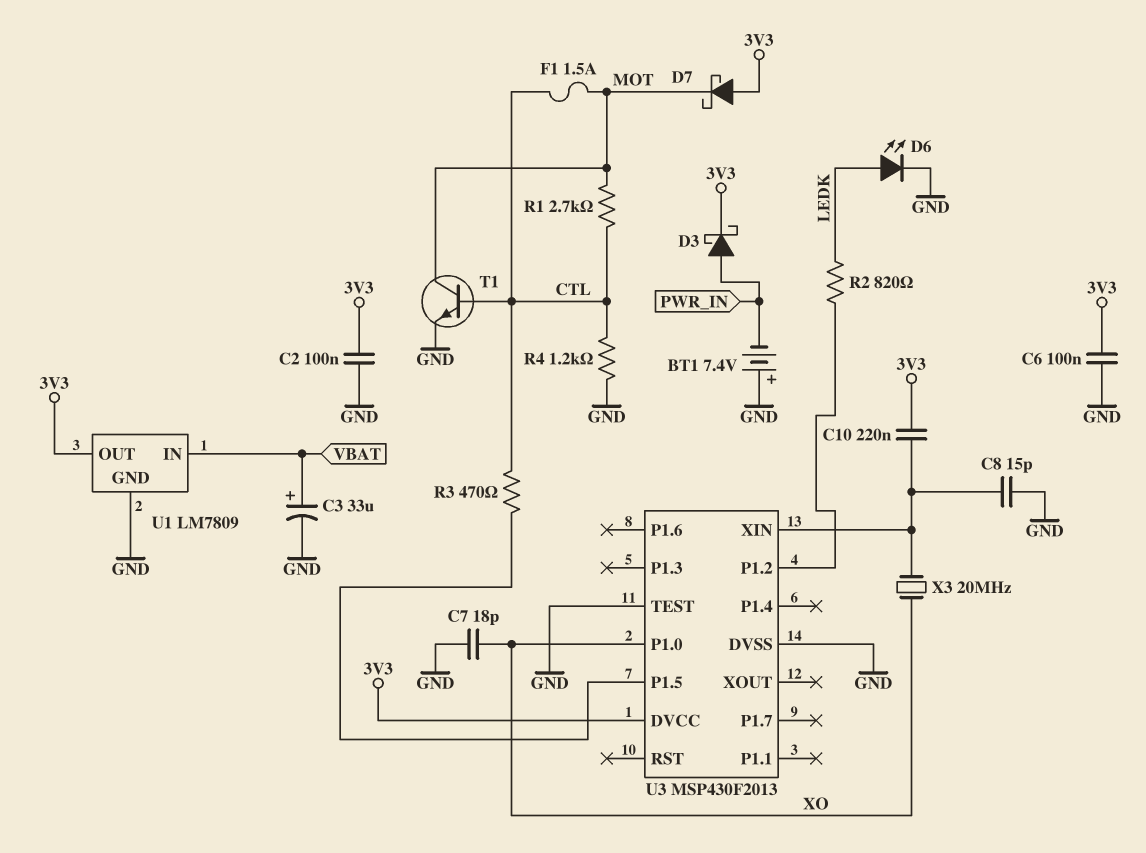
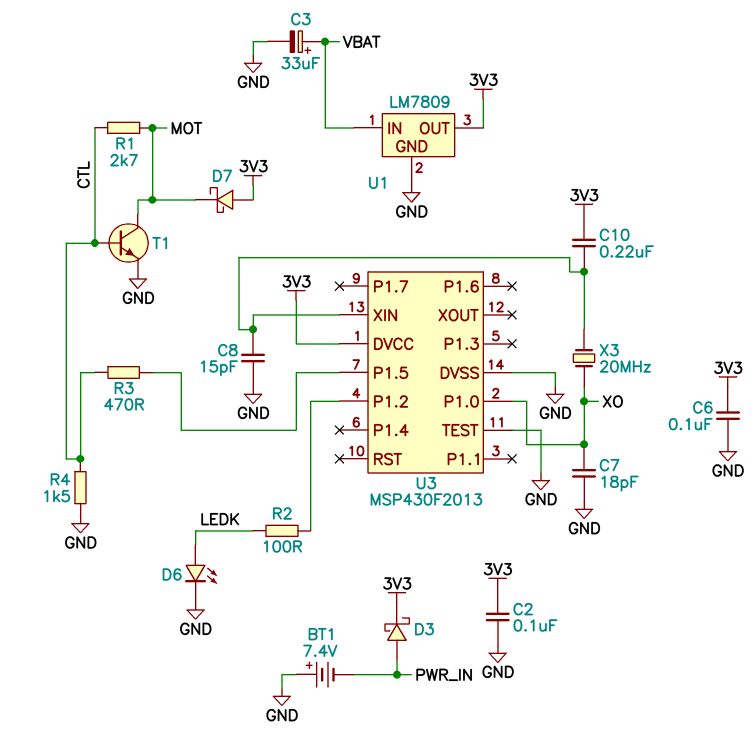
F1: 1.5A (CTL, MOT) -> none
R2: 820 (LEDK, U3/P1.2) -> 100 (LEDK, U3/P1.2)
R4: 1.2k (CTL, GND) -> 1.5k (CTL, GND)

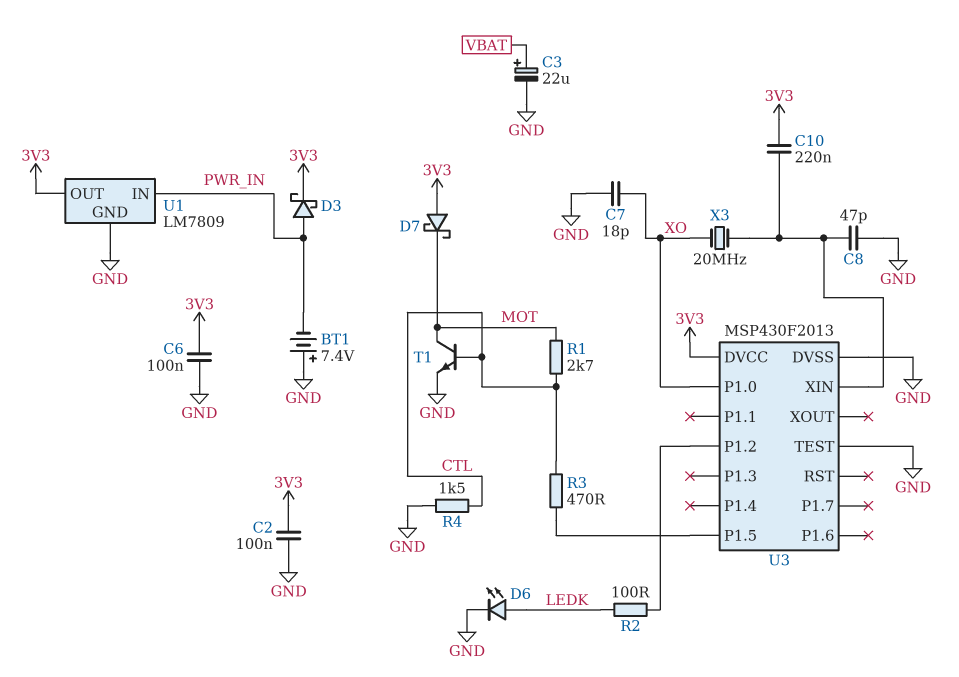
C3: 33uF (plus VBAT, minus GND) -> 22uF (plus VBAT, minus GND)
C8: 15pF (GND, U3/XIN) -> 47pF (GND, U3/XIN)
U1 pin IN: VBAT -> PWR_IN

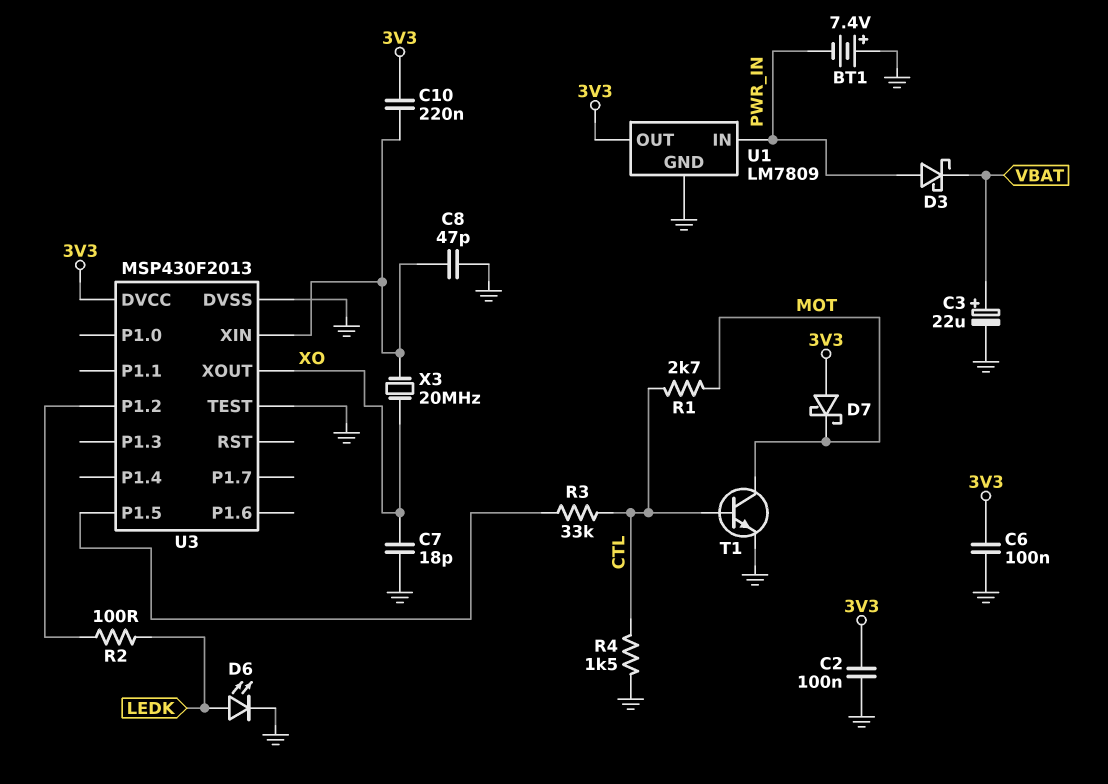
D3: schottky (A PWR_IN, K 3V3) -> schottky (A PWR_IN, K VBAT)
R3: 470 (CTL, U3/P1.5) -> 33k (CTL, U3/P1.5)
U3 pin P1.0: XO -> none
U3 pin XOUT: none -> XO

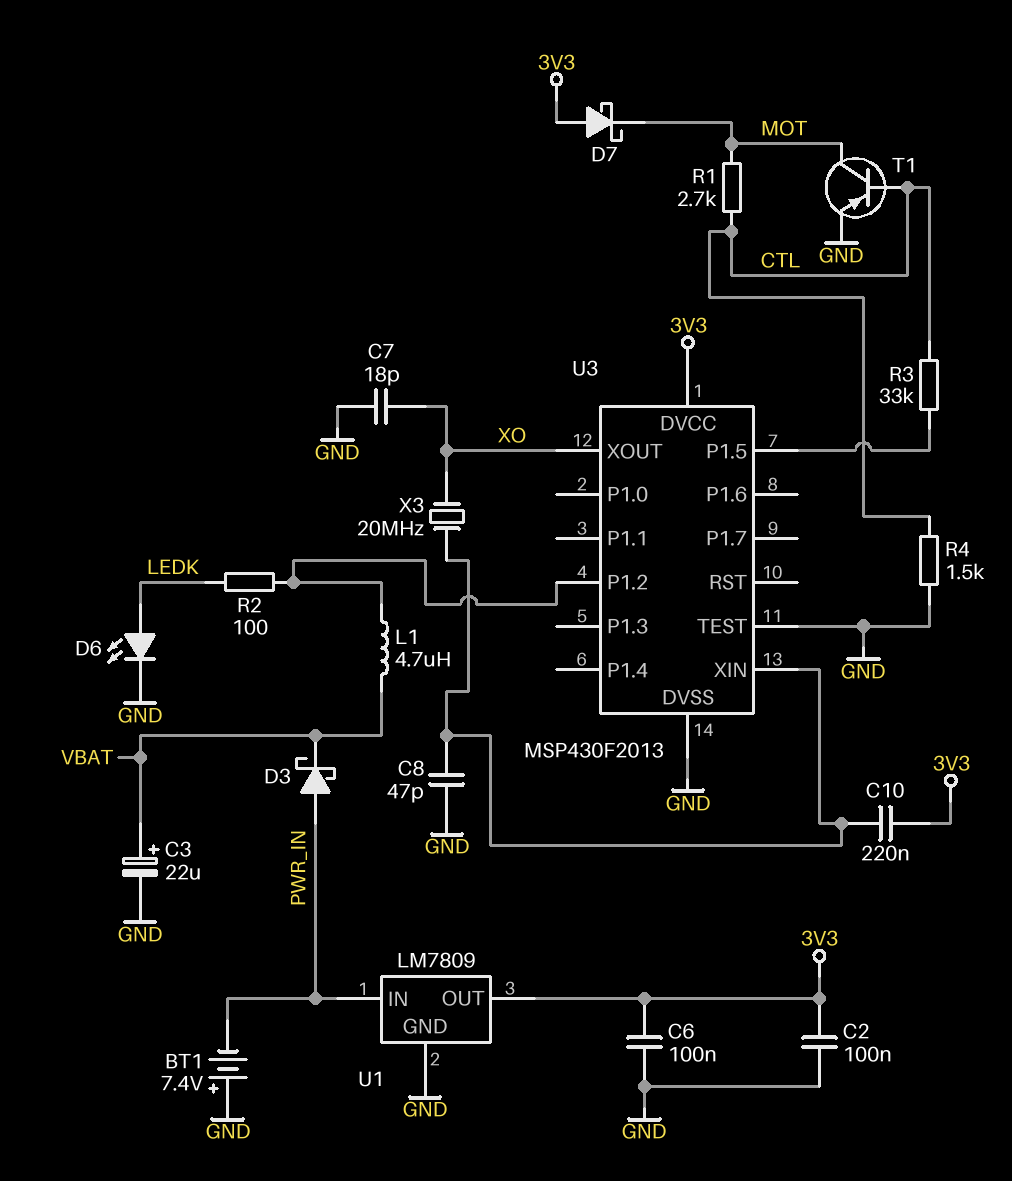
L1: none -> 4.7uH (U3/P1.2, VBAT)
T1: NPN (B CTL, C MOT, E GND) -> PNP (B CTL, C MOT, E GND)

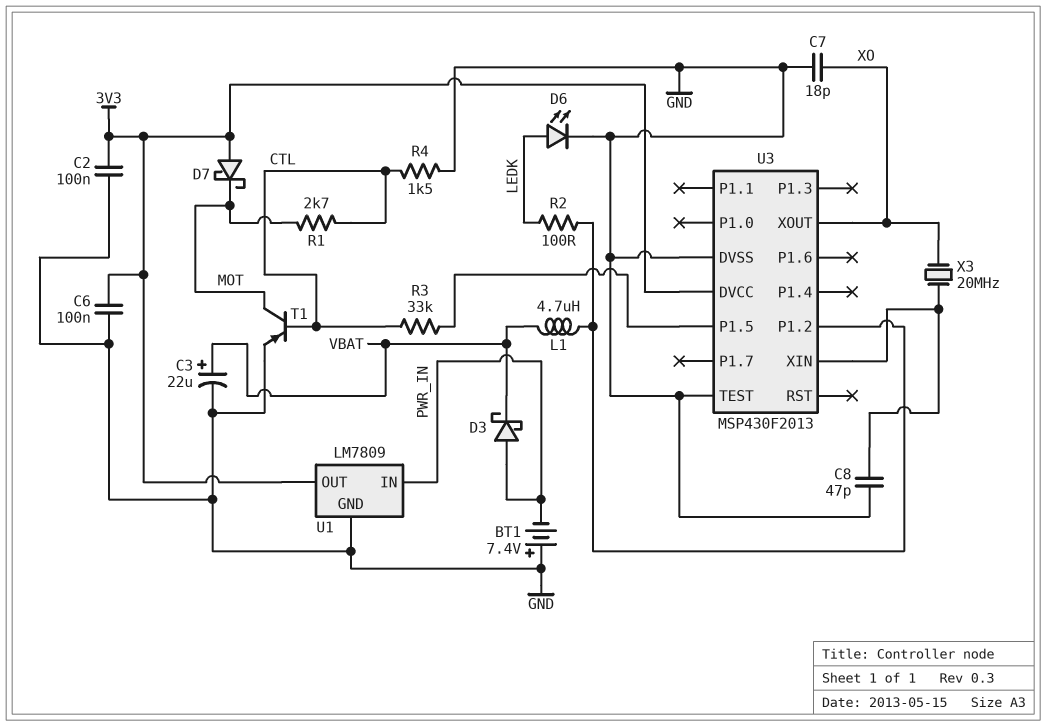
C10: 220nF (3V3, U3/XIN) -> none

